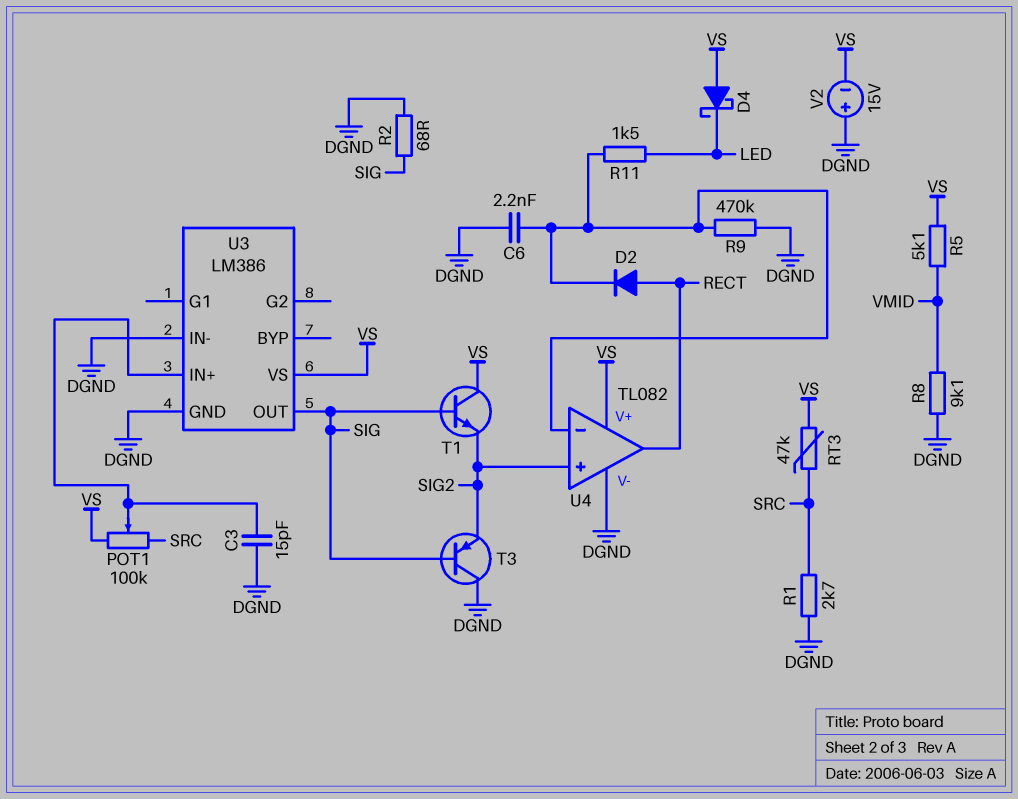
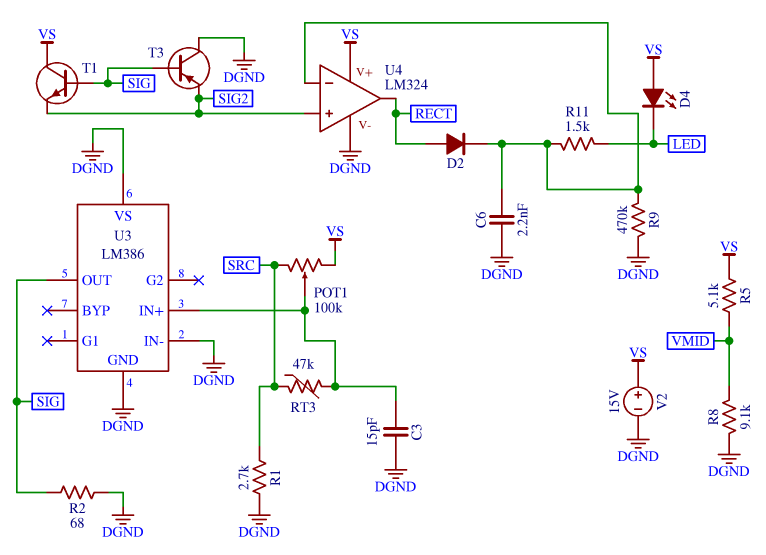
D4: schottky (A VS, K LED) -> LED (A VS, K LED)
RT3: 47k (SRC, VS) -> 47k (SRC, U3/IN+)
U3 pin VS: VS -> DGND
U4: TL082 -> LM324
V2: 15V (plus DGND, minus VS) -> 15V (plus VS, minus DGND)

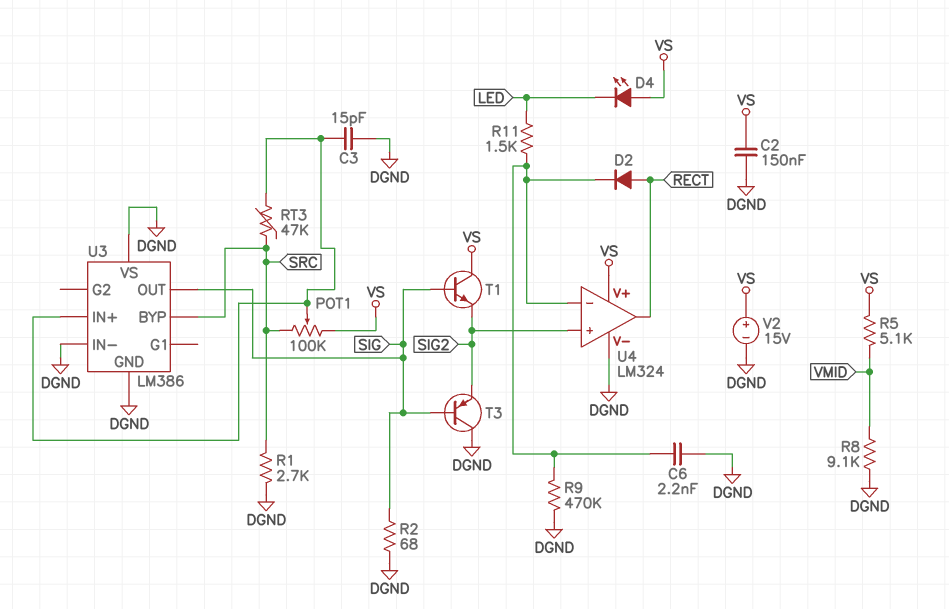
C2: none -> 150nF (DGND, VS)
U3 pin BYP: none -> SRC

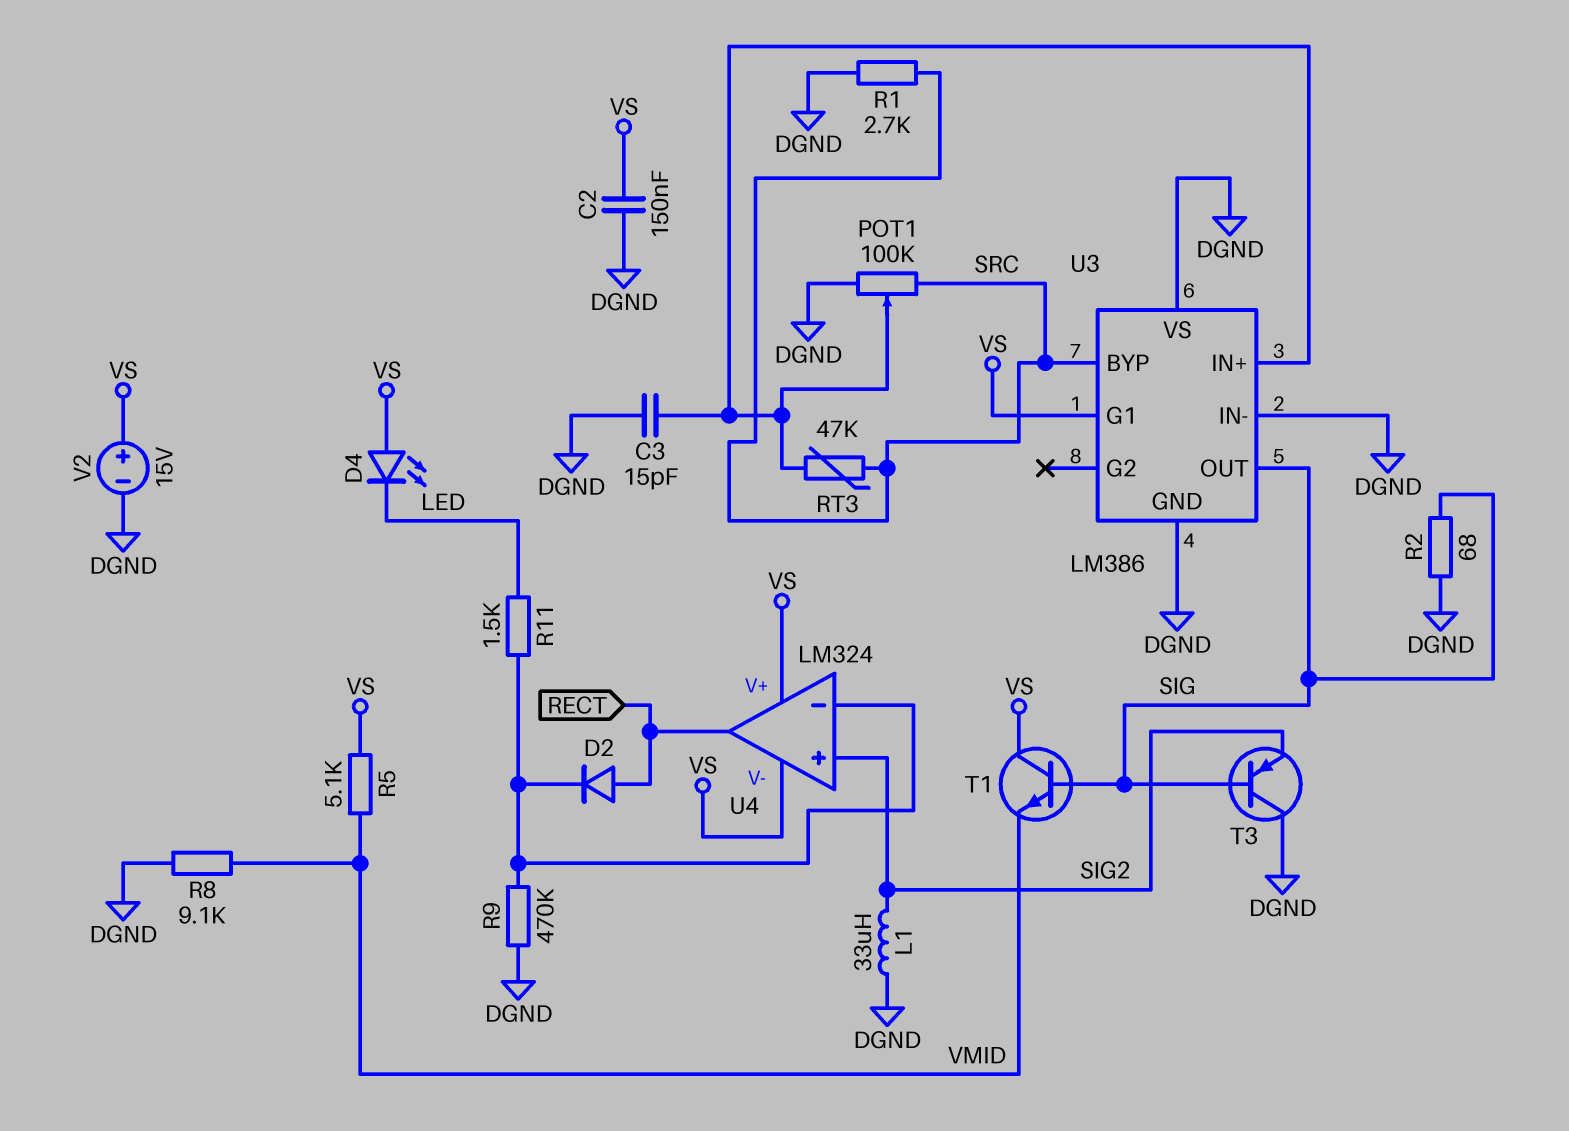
C6: 2.2nF (DGND, U4/in-) -> none
L1: none -> 33uH (DGND, SIG2)
POT1: 100k (SRC, VS, wiper U3/IN+) -> 100k (DGND, SRC, wiper U3/IN+)
T1: NPN (B SIG, C VS, E SIG2) -> NPN (B SIG, C VS, E VMID)
U3 pin G1: none -> VS
U4 pin V-: DGND -> VS

